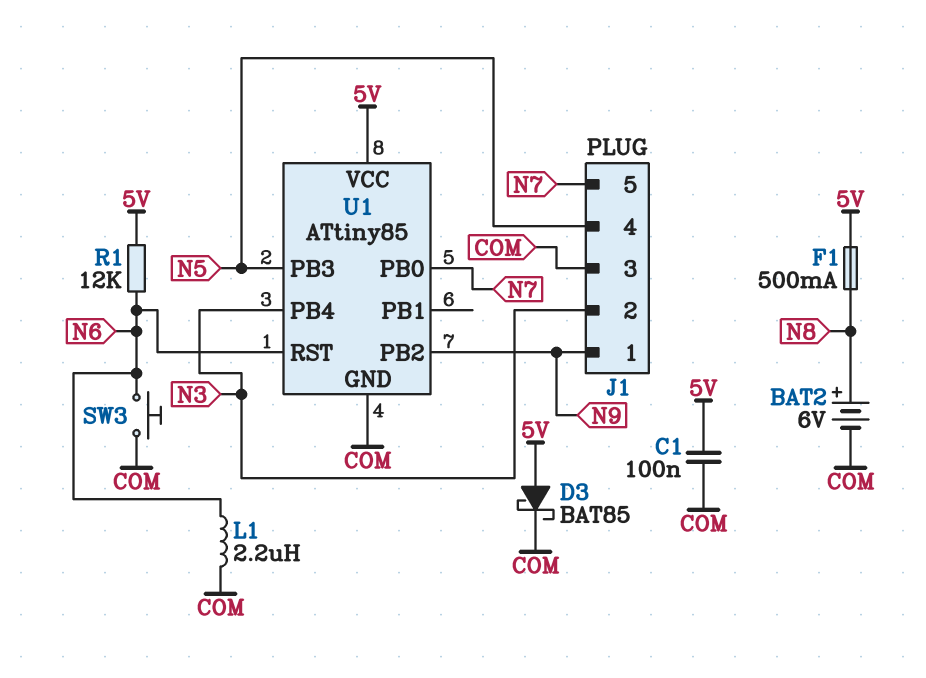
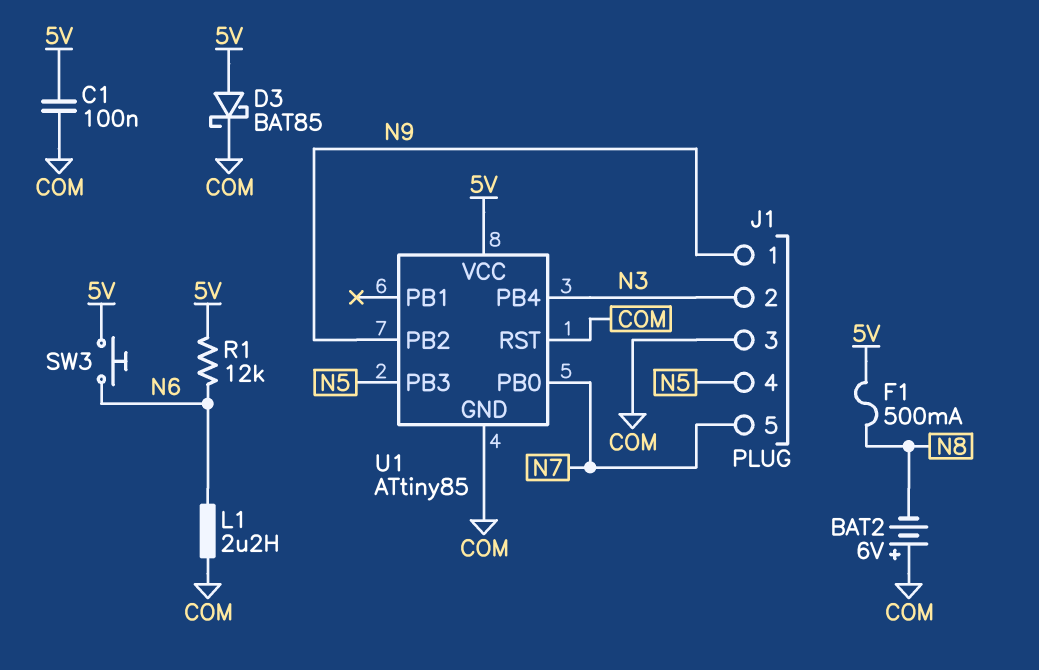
BAT2: 6V (plus N8, minus COM) -> 6V (plus COM, minus N8)
SW3: button (COM, N6) -> button (5V, N6)
U1 pin RST: N6 -> COM

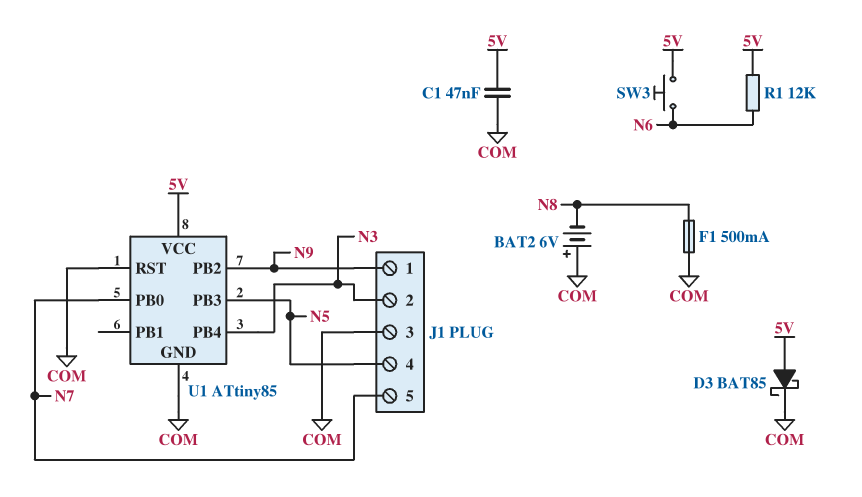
C1: 100nF (5V, COM) -> 47nF (5V, COM)
F1: 500mA (5V, N8) -> 500mA (COM, N8)
L1: 2.2uH (COM, N6) -> none

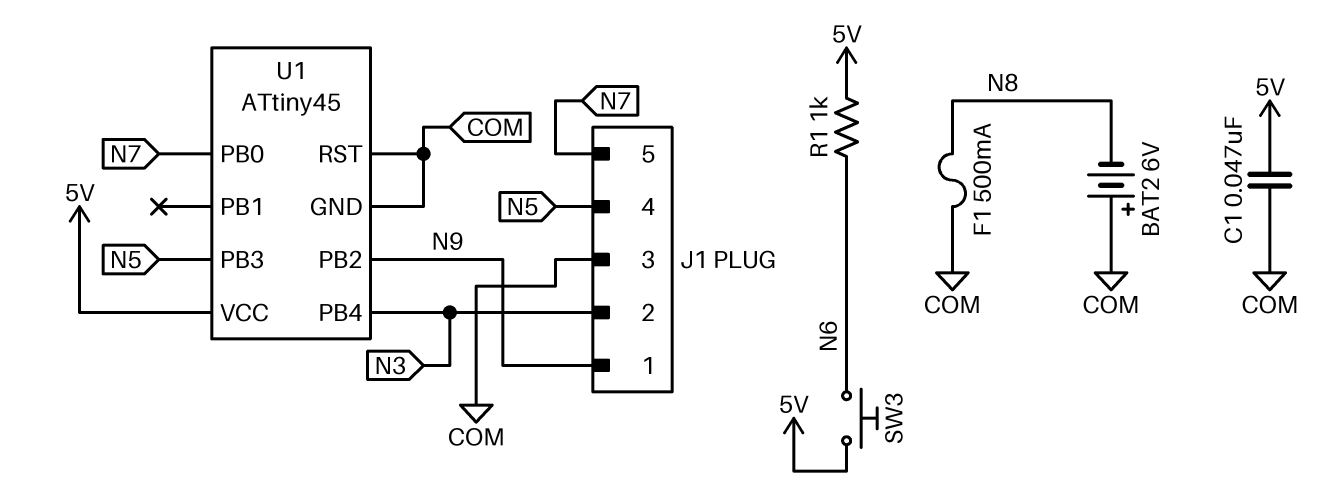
D3: schottky BAT85 (A 5V, K COM) -> none
R1: 12k (5V, N6) -> 1k (5V, N6)
U1: ATtiny85 -> ATtiny45

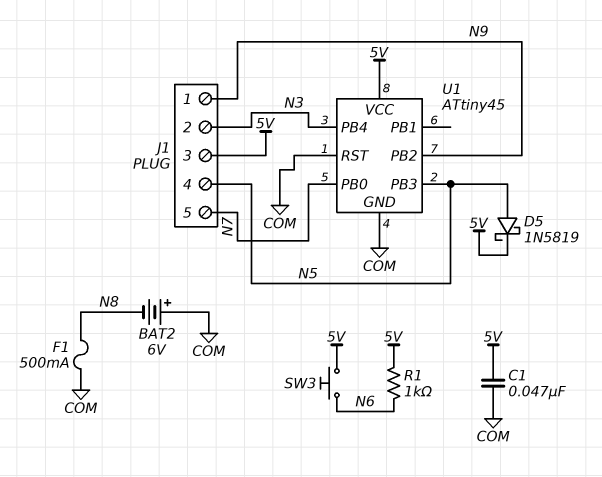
D5: none -> schottky 1N5819 (A N5, K 5V)
J1 pin 3: COM -> 5V

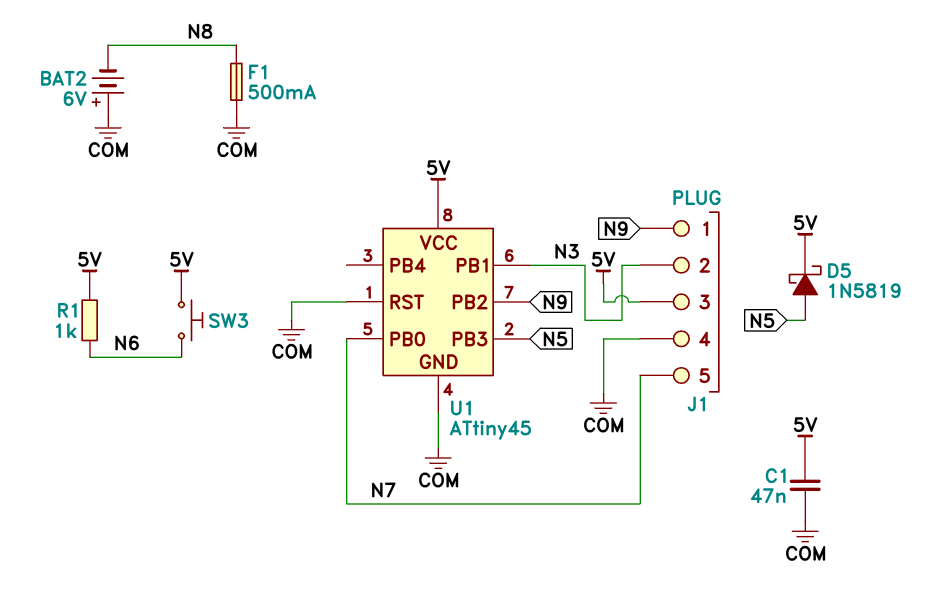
J1 pin 4: N5 -> COM
U1 pin PB1: none -> N3
U1 pin PB4: N3 -> none

